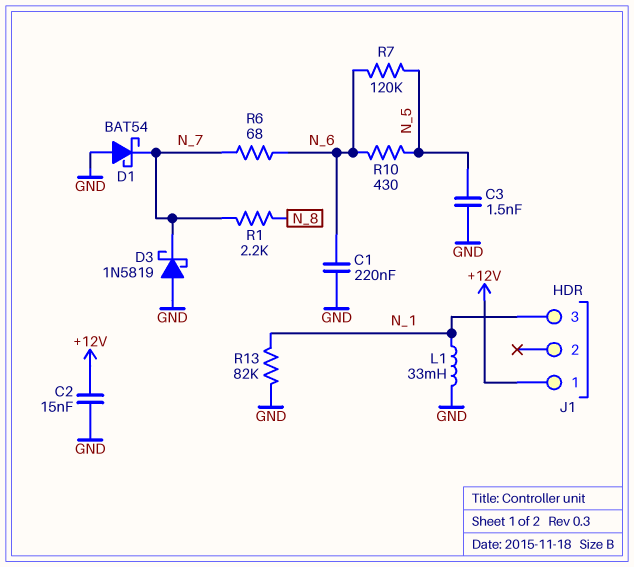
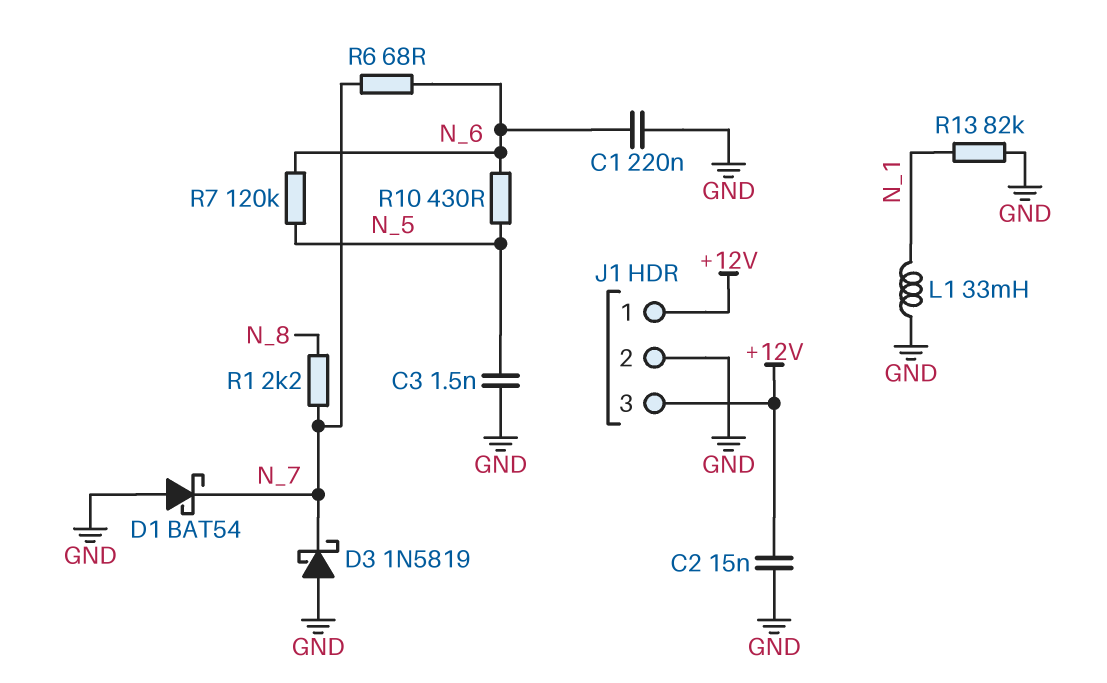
J1 pin 2: none -> GND
J1 pin 3: N_1 -> +12V

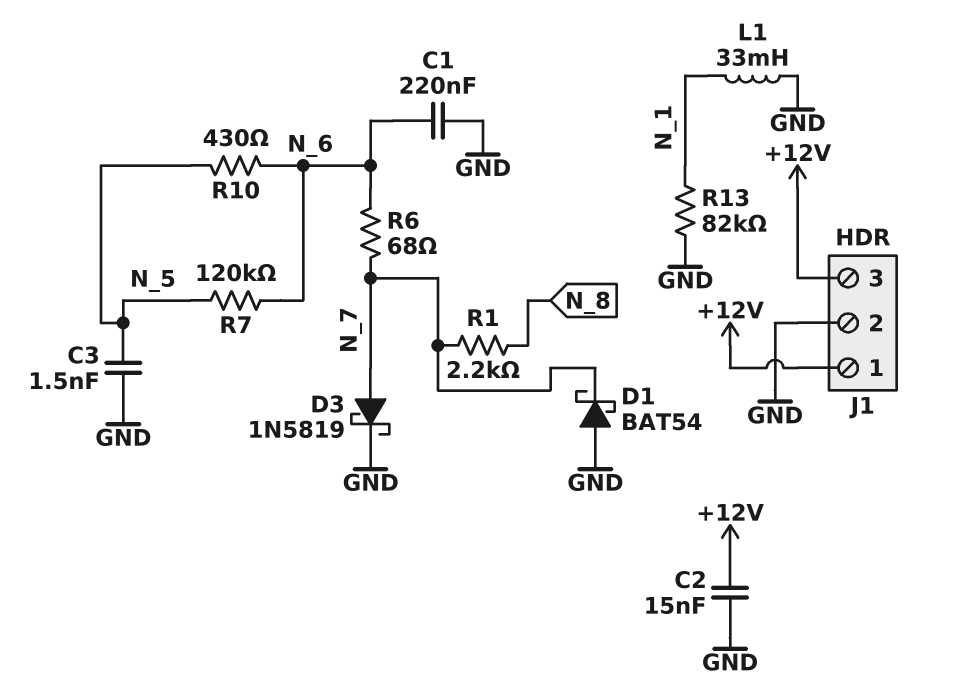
D3: schottky 1N5819 (A GND, K N_7) -> schottky 1N5819 (A N_7, K GND)

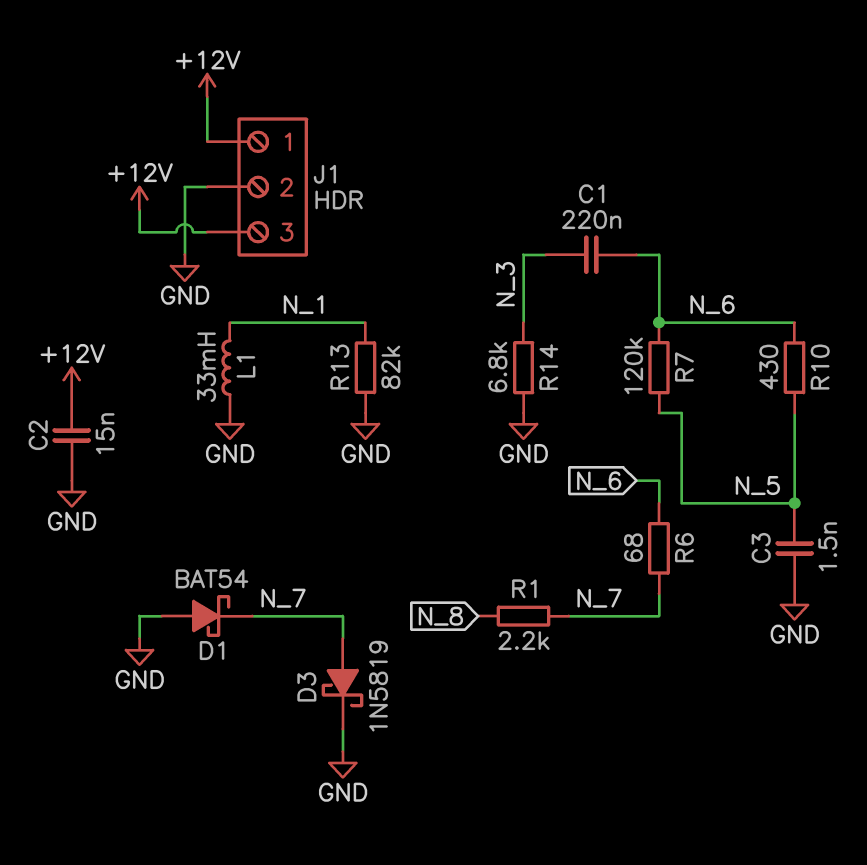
C1: 220nF (GND, N_6) -> 220nF (N_3, N_6)
R14: none -> 6.8k (GND, N_3)

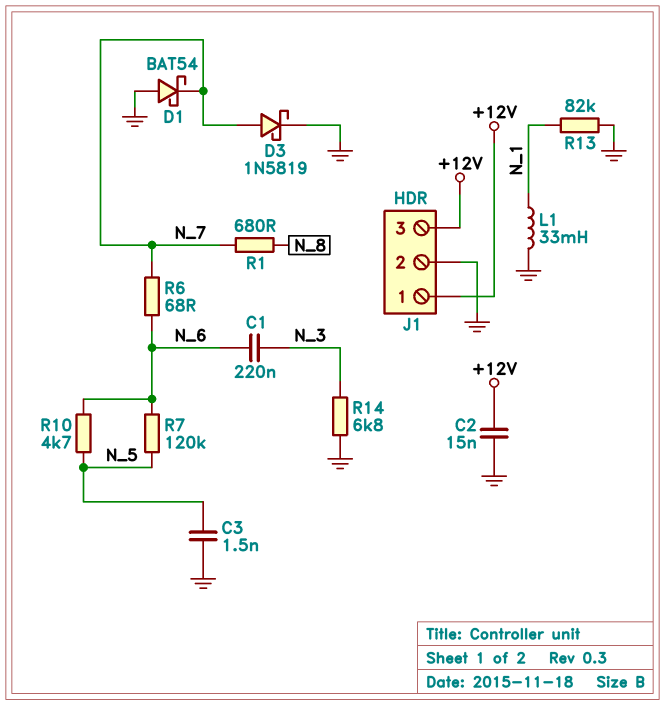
R1: 2.2k (N_7, N_8) -> 680 (N_7, N_8)
R10: 430 (N_5, N_6) -> 4.7k (N_5, N_6)

